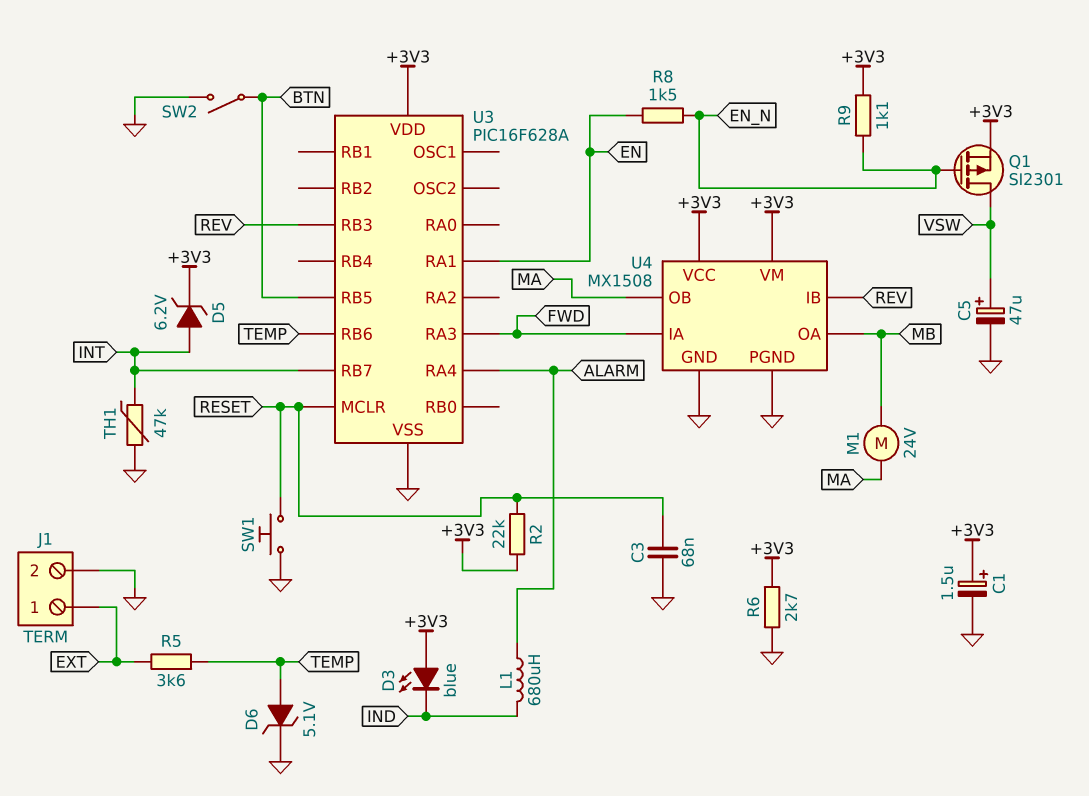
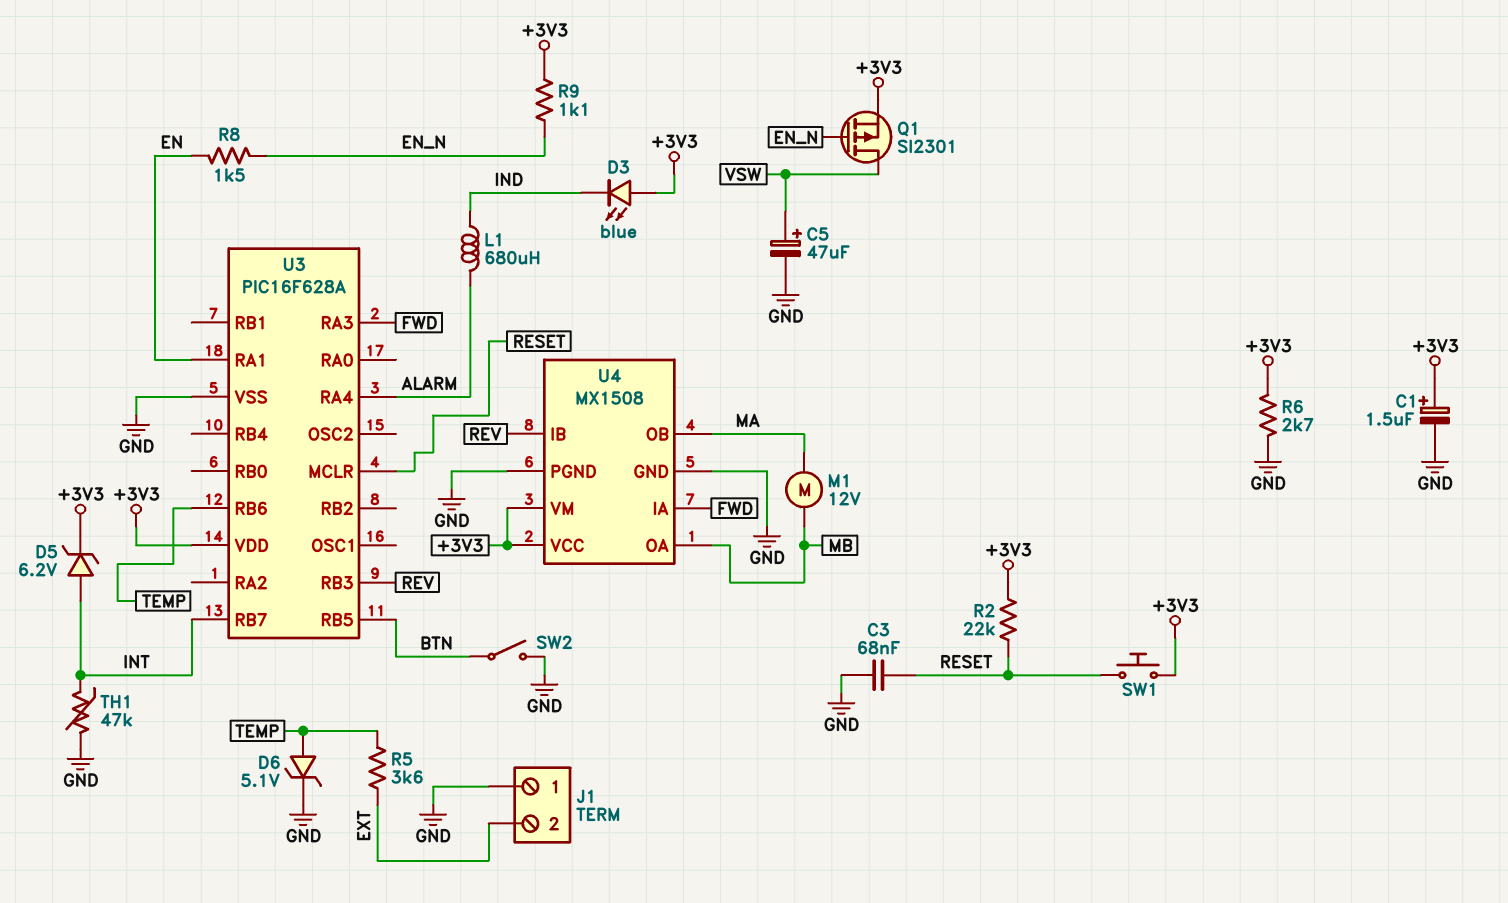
J1 pin 1: EXT -> GND
J1 pin 2: GND -> EXT
M1: motor 24V (MA, MB) -> motor 12V (MA, MB)
SW1: button (GND, RESET) -> button (+3V3, RESET)

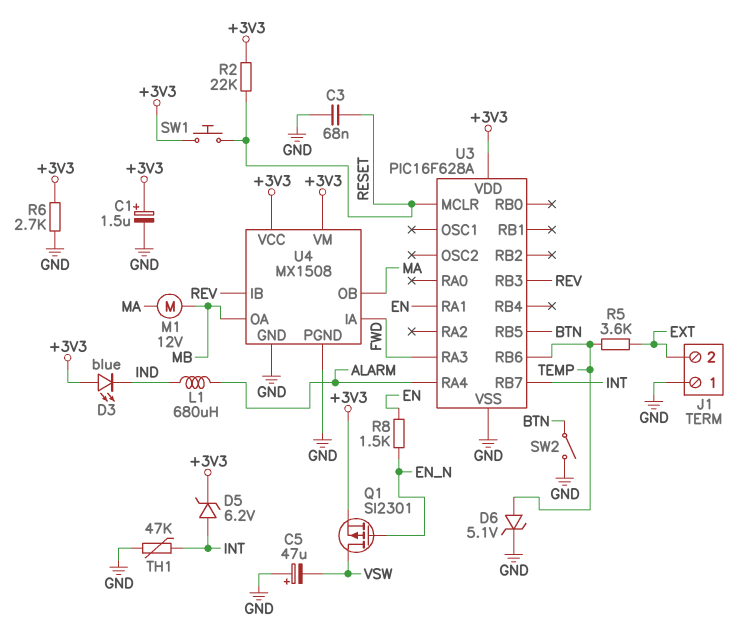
C5: 47uF (plus VSW, minus GND) -> 47uF (plus GND, minus VSW)
R9: 1.1k (+3V3, EN_N) -> none

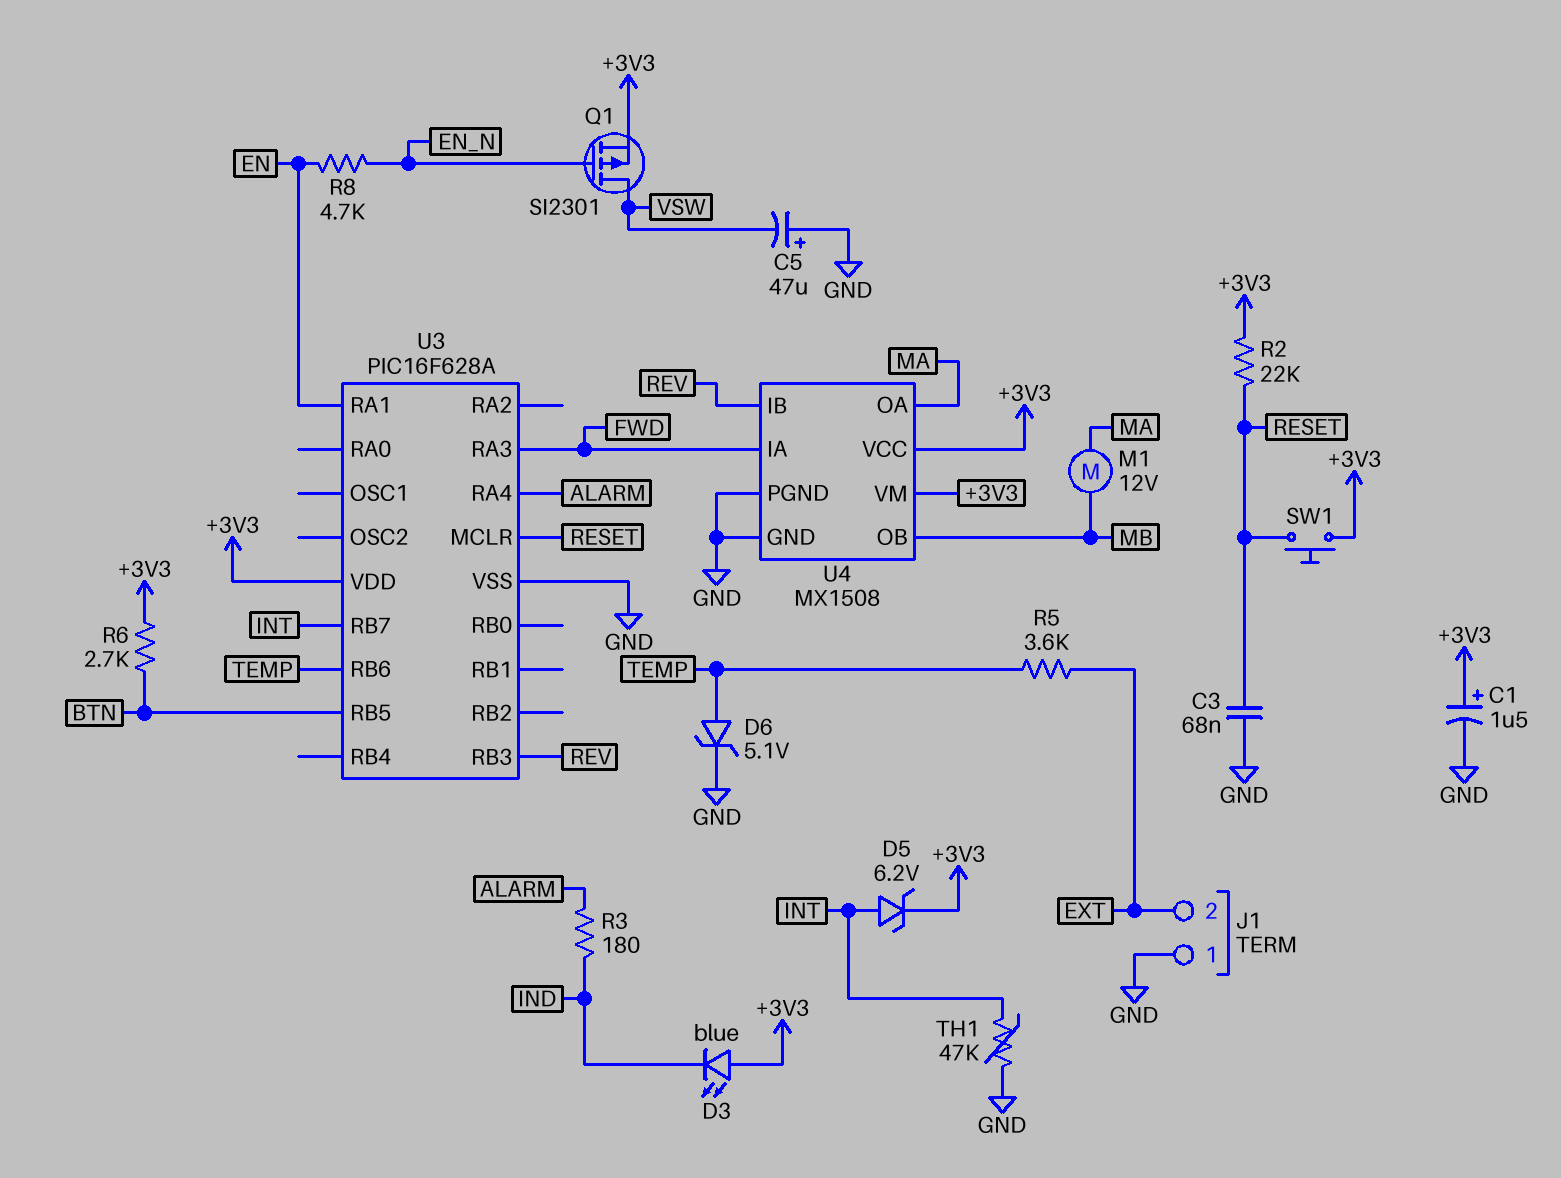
L1: 680uH (ALARM, IND) -> none
R3: none -> 180 (ALARM, IND)
R6: 2.7k (+3V3, GND) -> 2.7k (+3V3, BTN)
R8: 1.5k (EN, EN_N) -> 4.7k (EN, EN_N)
SW2: switch (BTN, GND) -> none
U4 pin OA: MB -> MA
U4 pin OB: MA -> MB

